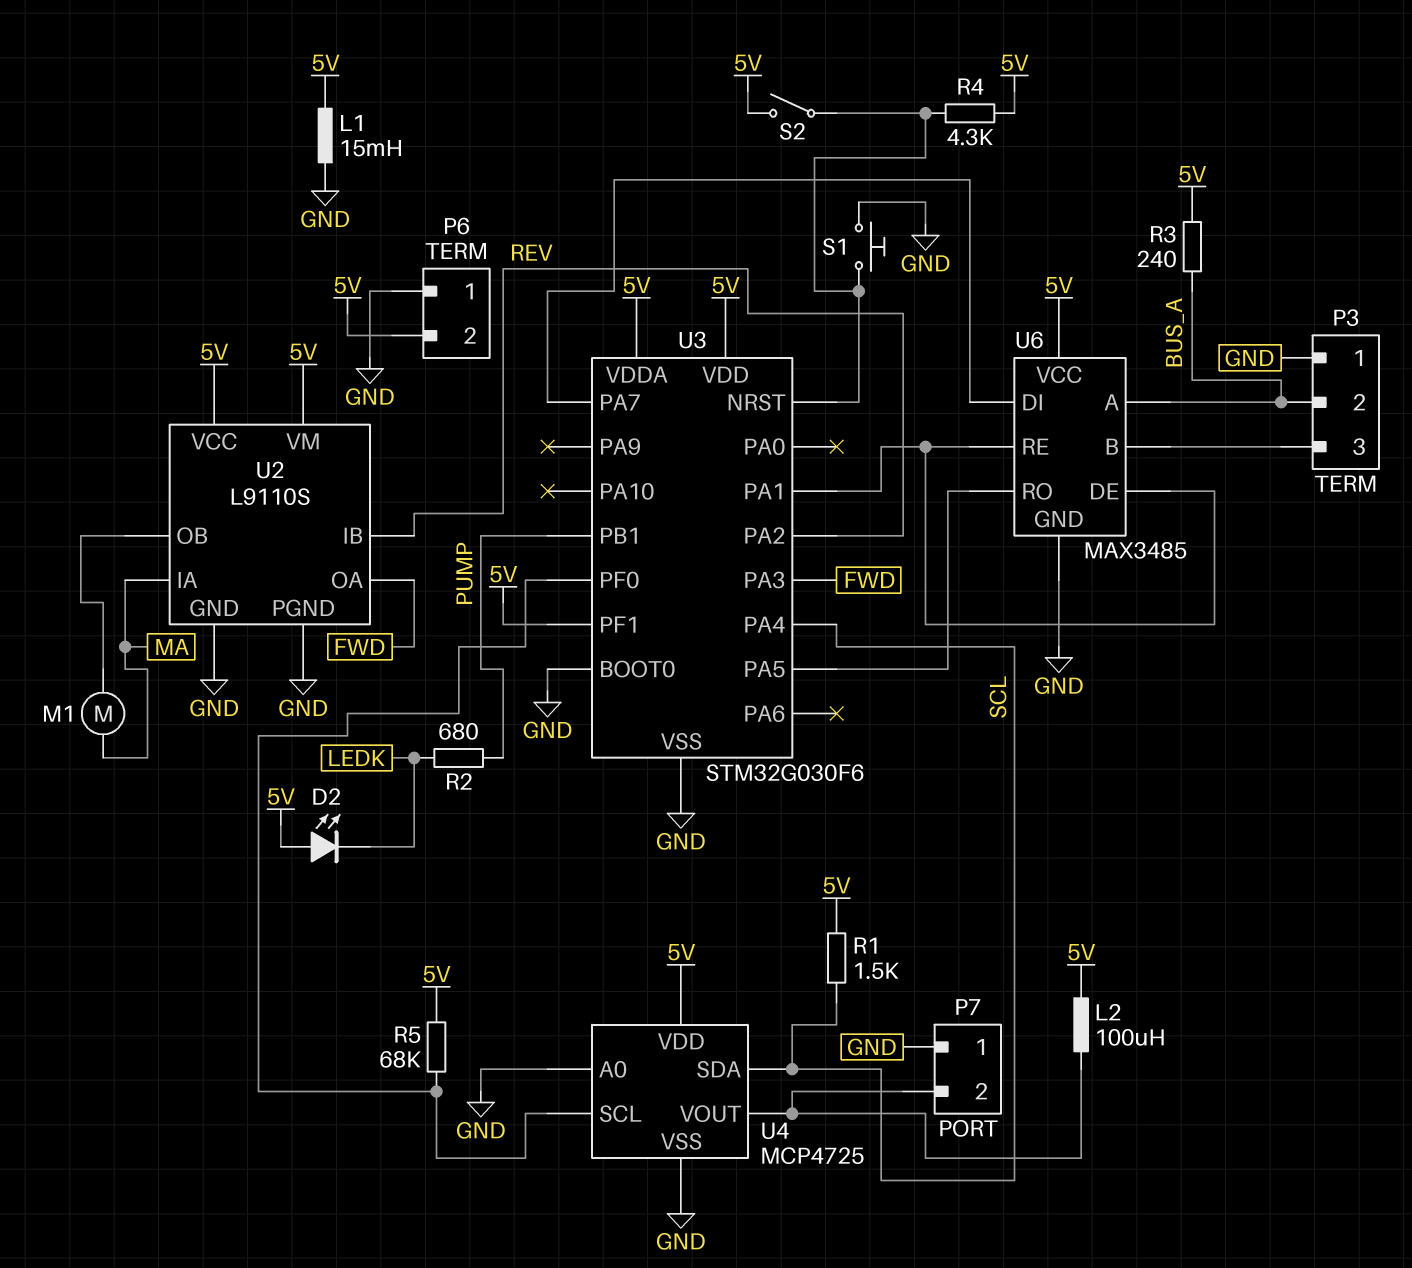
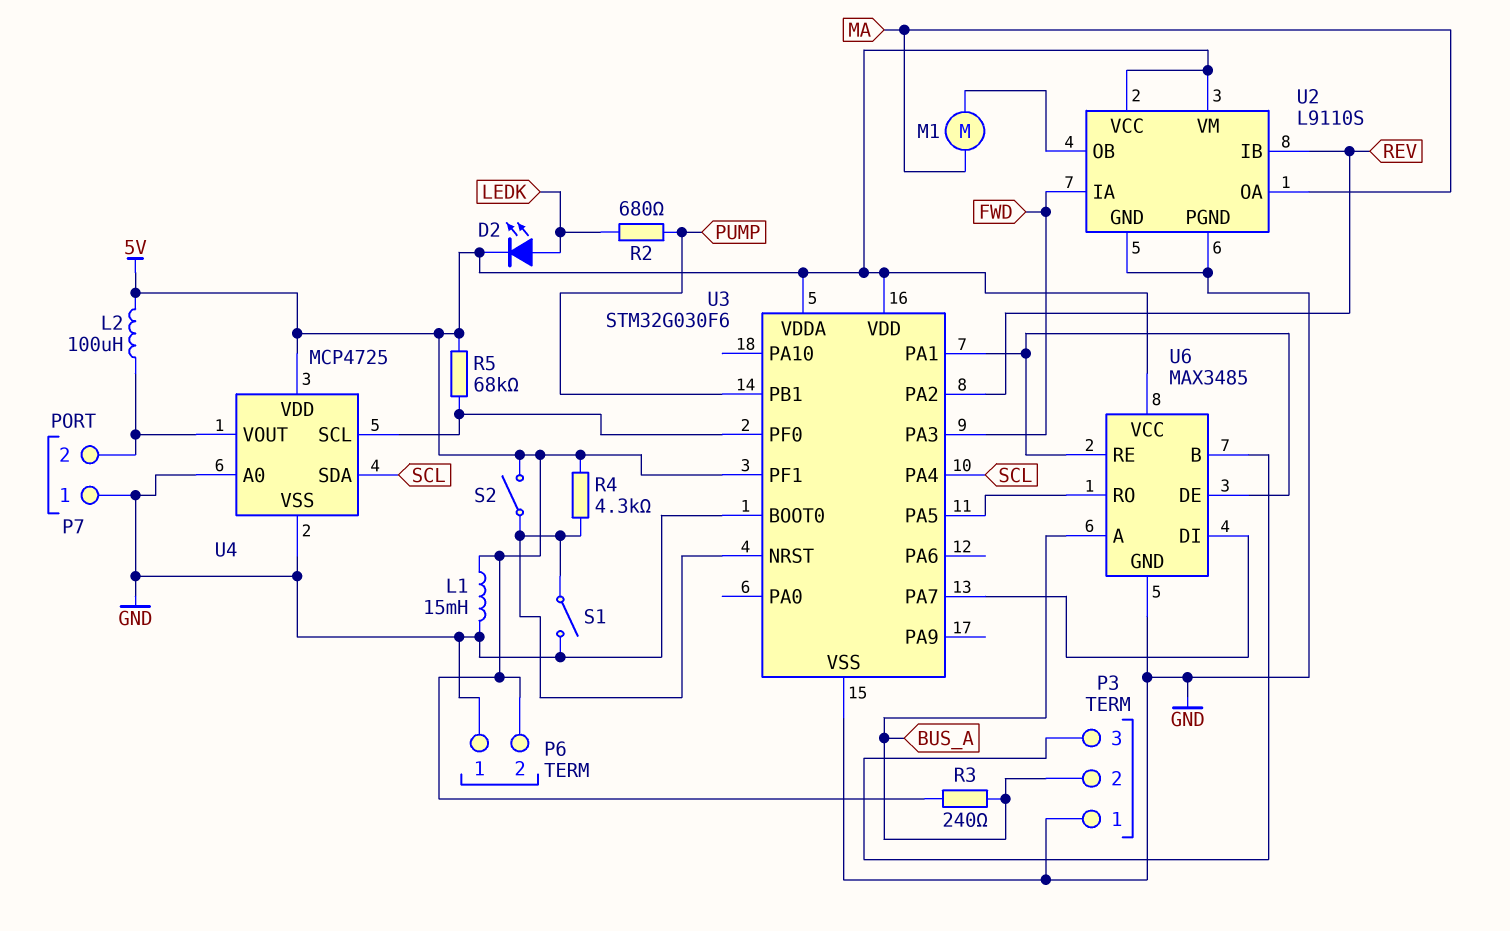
D2: LED (A 5V, K LEDK) -> LED (A LEDK, K 5V)
R1: 1.5k (5V, SCL) -> none
S1: button (GND, U3/NRST) -> switch (GND, U3/NRST)
U2 pin IA: MA -> FWD
U2 pin OA: FWD -> MA

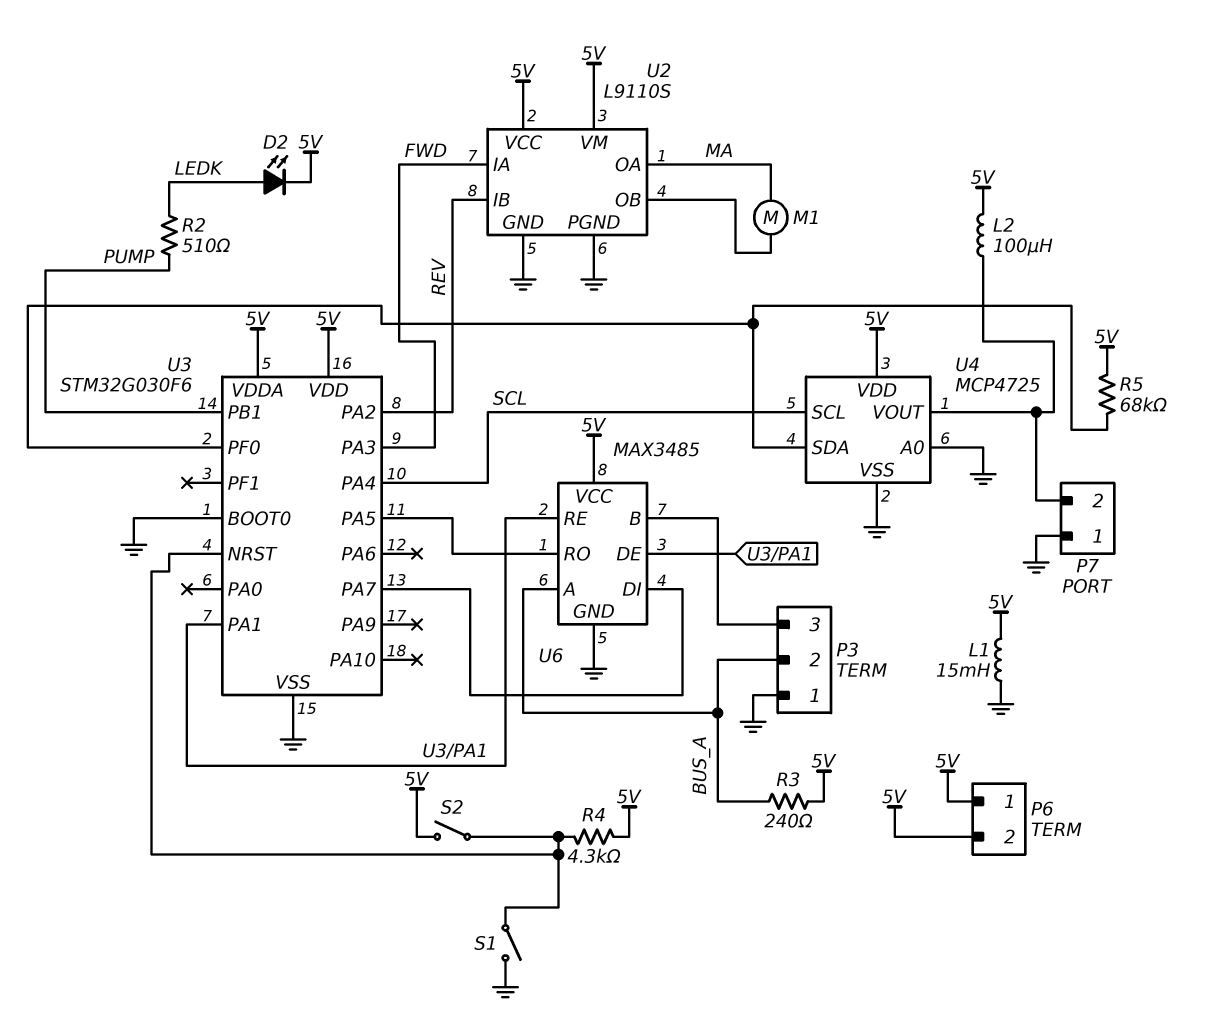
P6 pin 1: GND -> 5V
R2: 680 (LEDK, PUMP) -> 510 (LEDK, PUMP)
U3 pin PF1: 5V -> none
U4 pin SCL: U3/PF0 -> SCL
U4 pin SDA: SCL -> U3/PF0

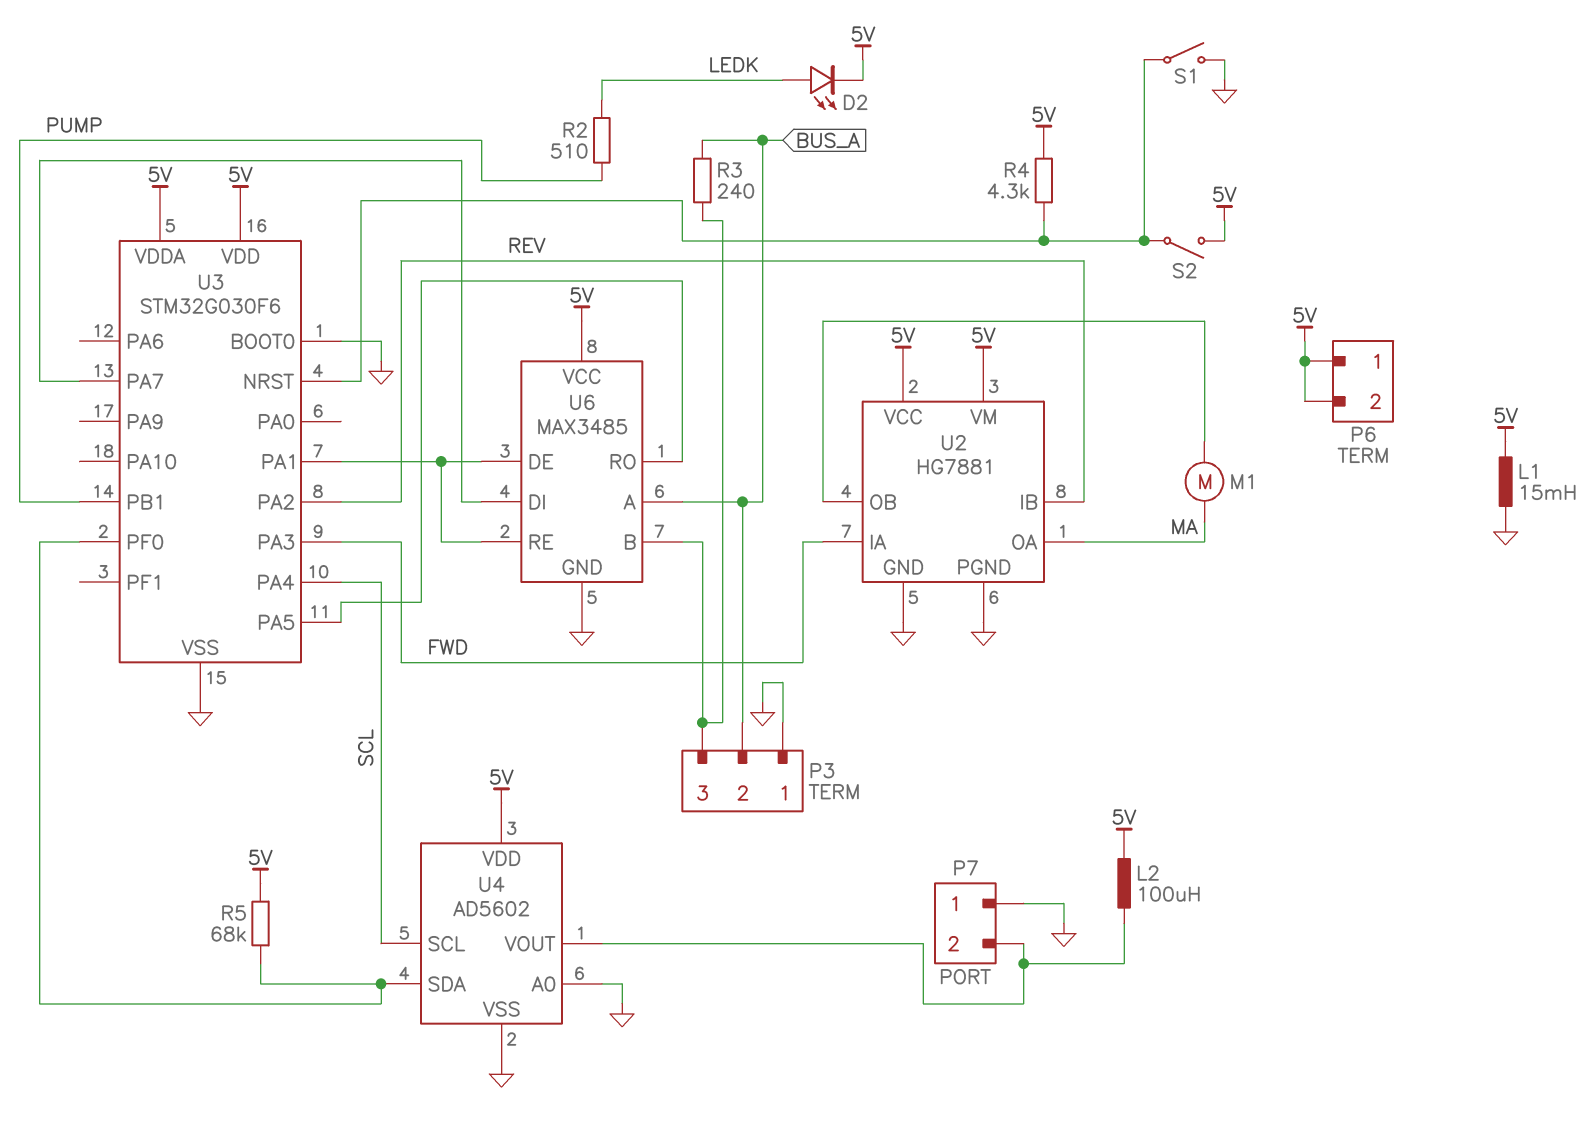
R3: 240 (5V, BUS_A) -> 240 (BUS_A, P3/3)
U2: L9110S -> HG7881
U4: MCP4725 -> AD5602

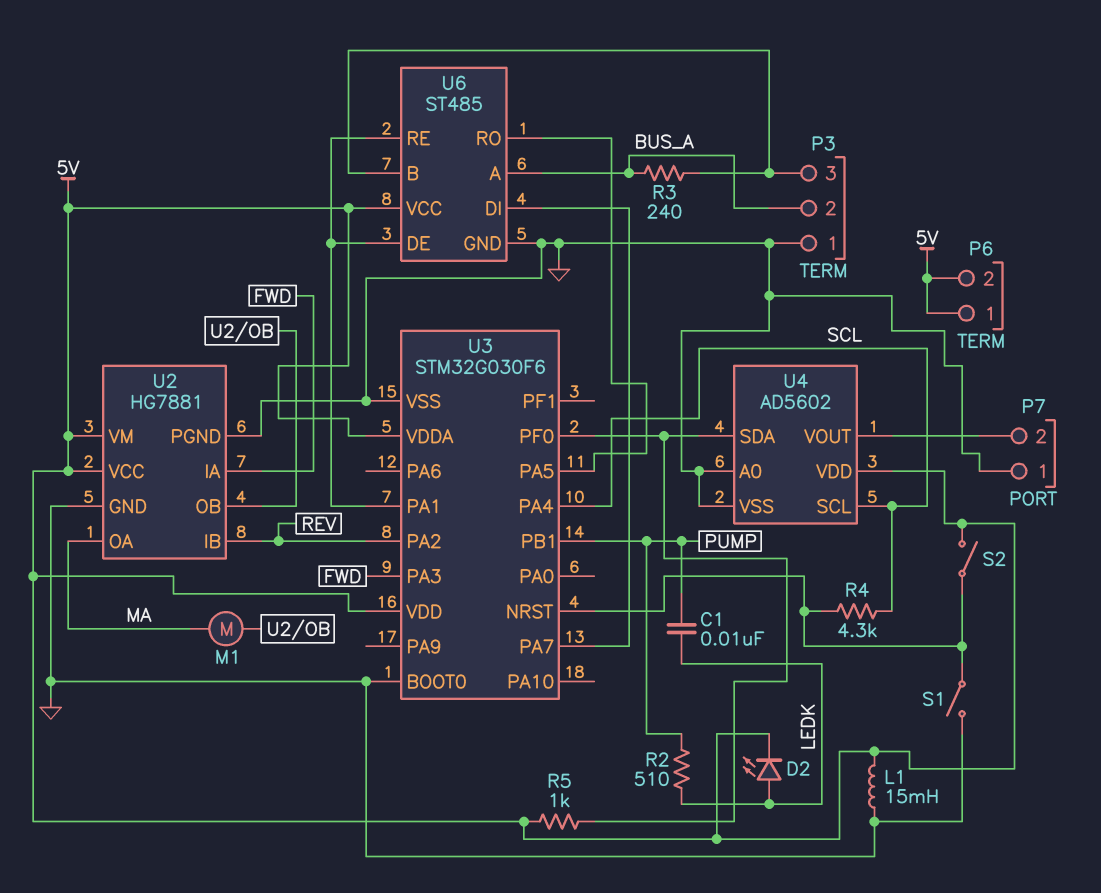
C1: none -> 10nF (LEDK, PUMP)
L2: 100uH (5V, P7/2) -> none
R4: 4.3k (5V, U3/NRST) -> 4.3k (SCL, U3/NRST)
R5: 68k (5V, U3/PF0) -> 1k (5V, U3/PF0)
U6: MAX3485 -> ST485

